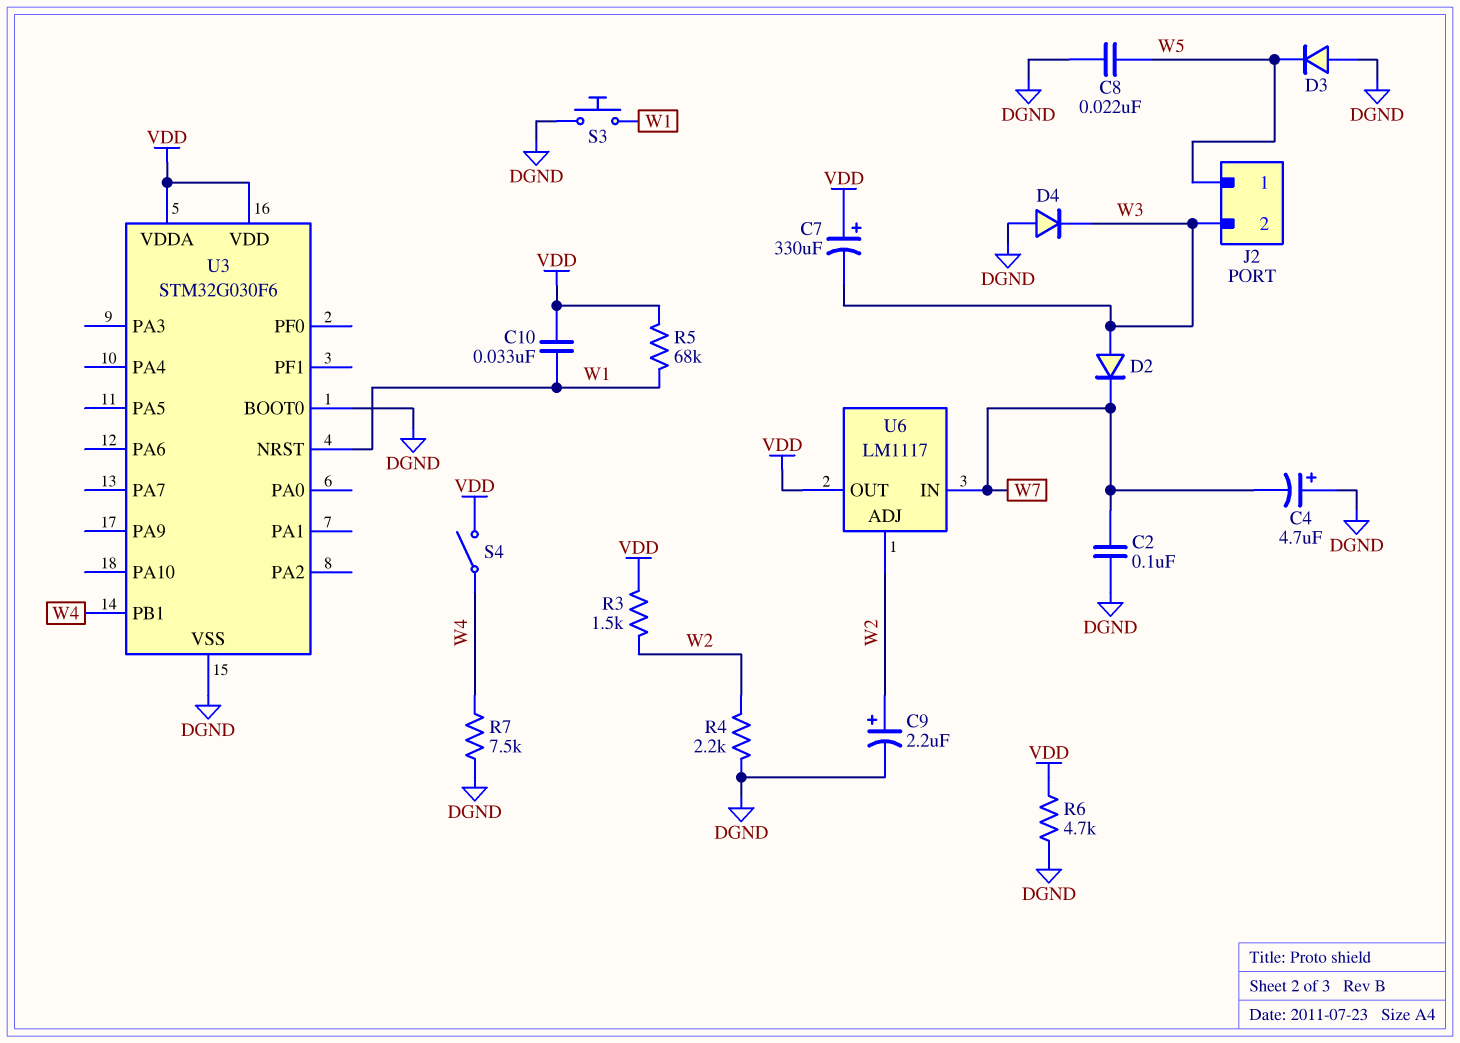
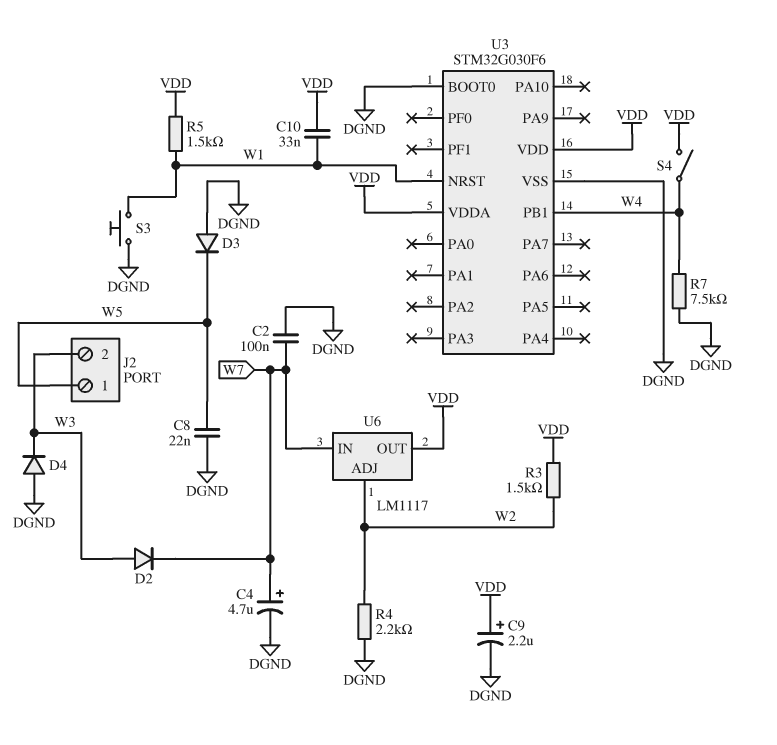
C4: 4.7uF (plus DGND, minus W7) -> 4.7uF (plus W7, minus DGND)
C7: 330uF (plus VDD, minus W3) -> none
C9: 2.2uF (plus W2, minus DGND) -> 2.2uF (plus VDD, minus DGND)
R5: 68k (VDD, W1) -> 1.5k (VDD, W1)
R6: 4.7k (DGND, VDD) -> none

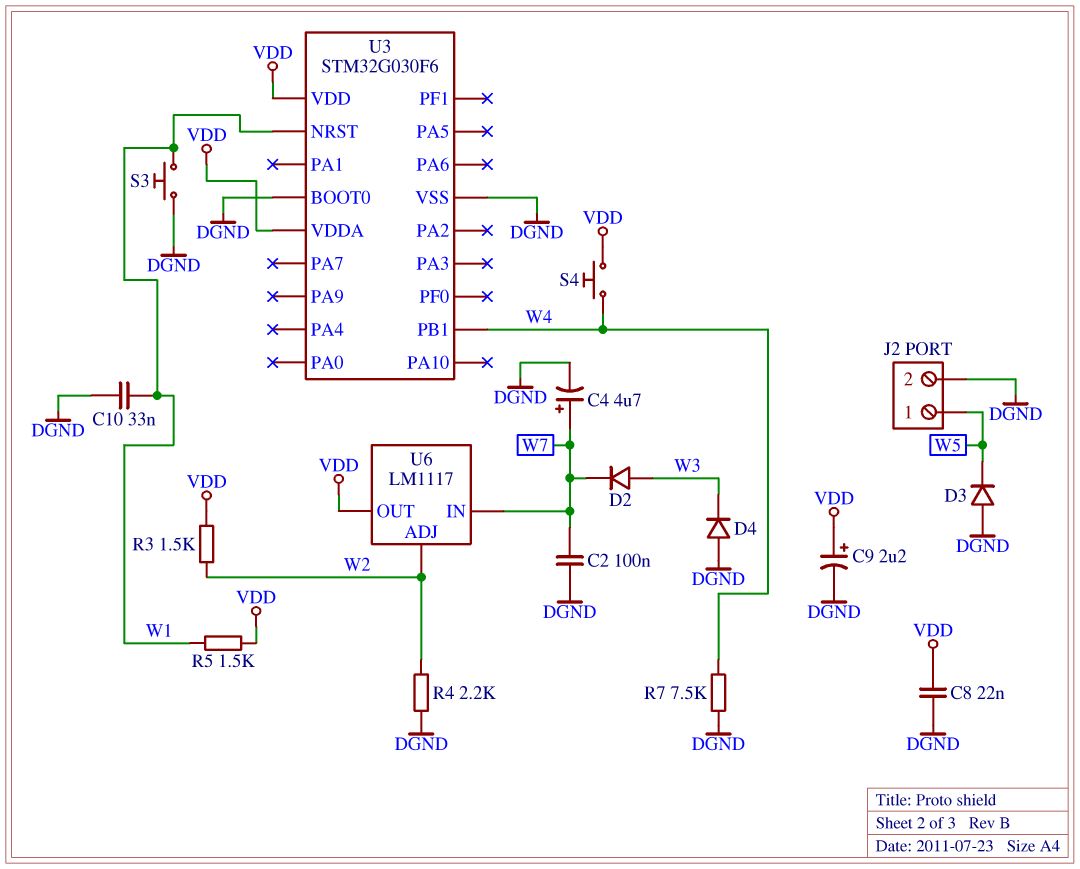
C8: 22nF (DGND, W5) -> 22nF (DGND, VDD)
C10: 33nF (VDD, W1) -> 33nF (DGND, W1)
J2 pin 2: W3 -> DGND
S4: switch (VDD, W4) -> button (VDD, W4)

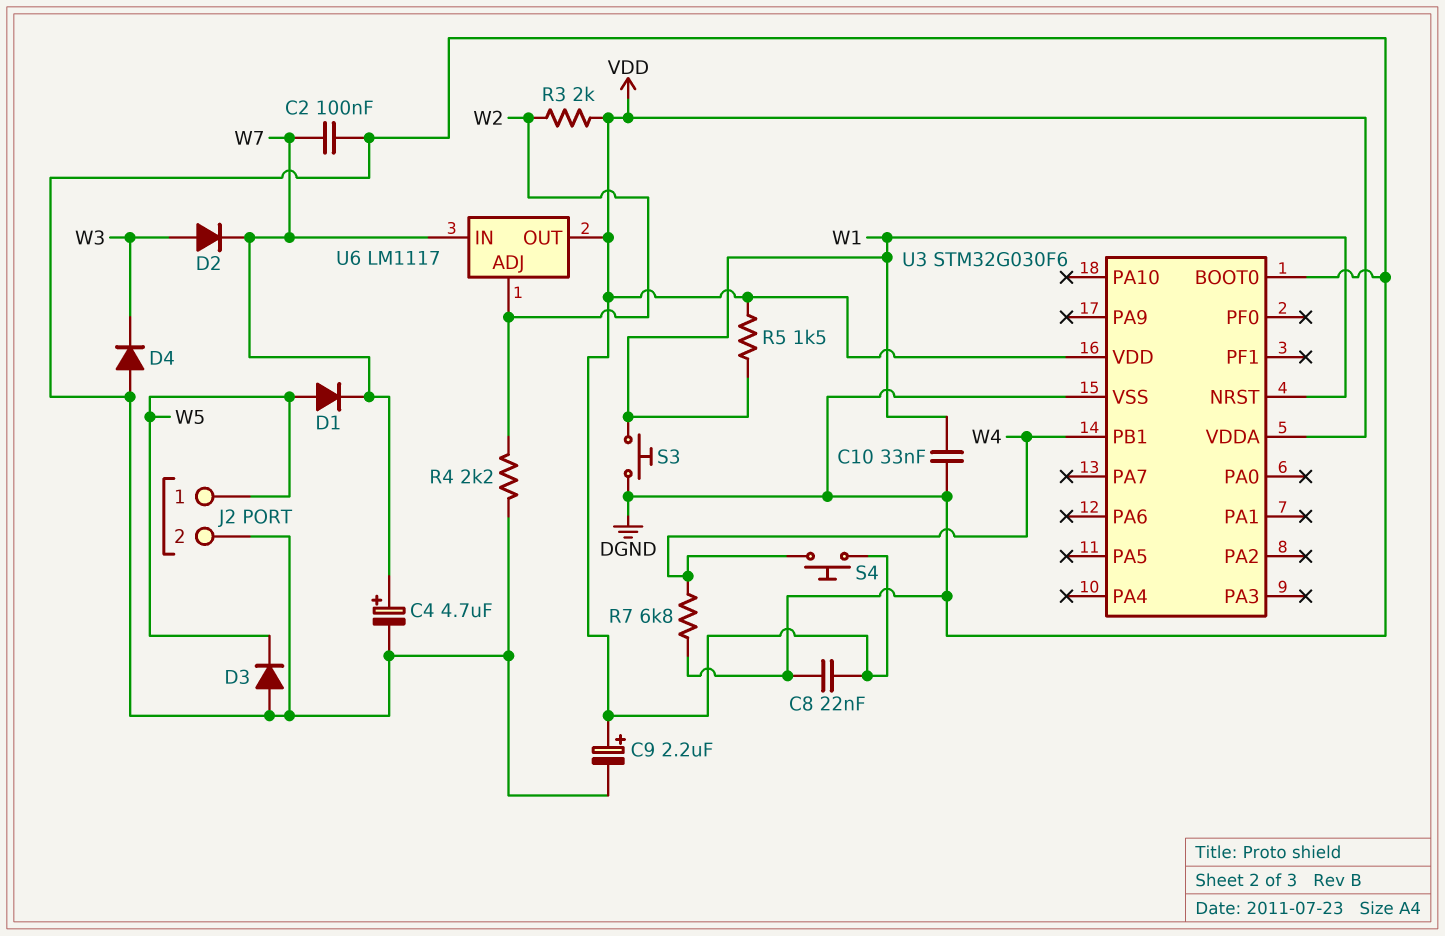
D1: none -> diode (A W5, K W7)
R3: 1.5k (VDD, W2) -> 2k (VDD, W2)
R7: 7.5k (DGND, W4) -> 6.8k (DGND, W4)

